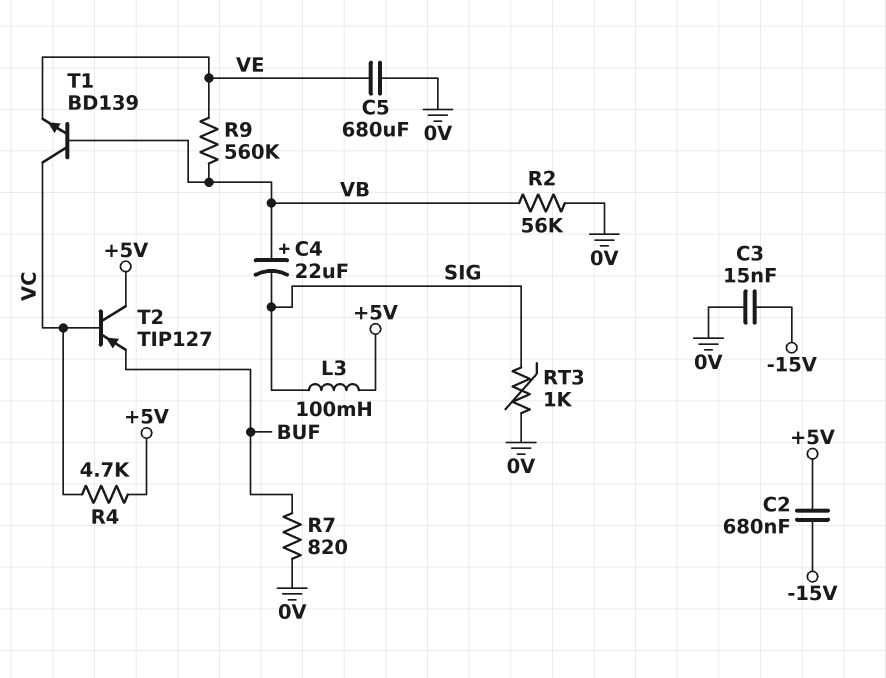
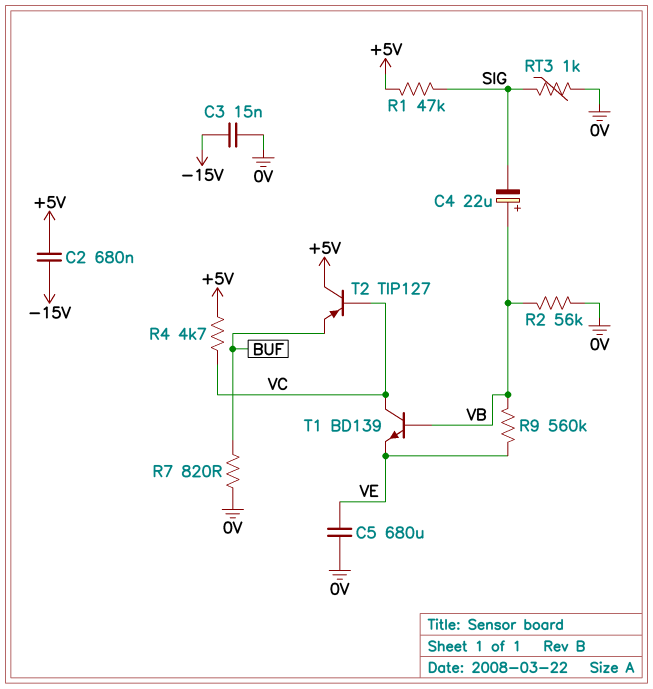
L3: 100mH (+5V, SIG) -> none
R1: none -> 47k (+5V, SIG)

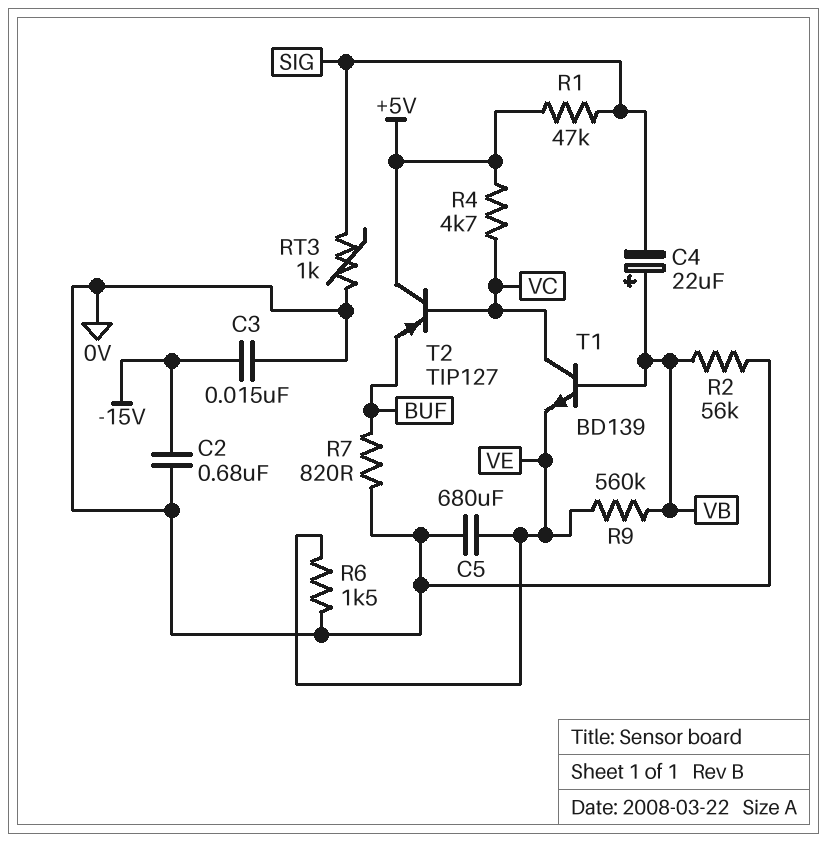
C2: 680nF (+5V, -15V) -> 680nF (-15V, 0V)
R6: none -> 1.5k (0V, VE)

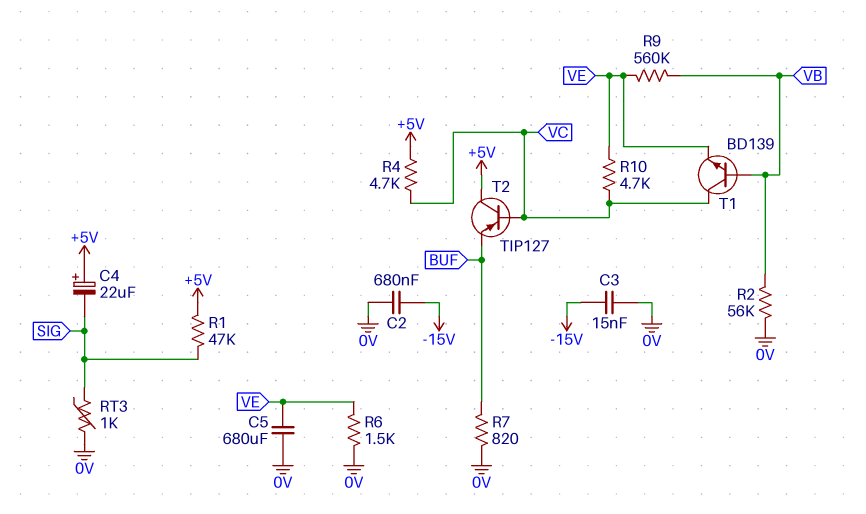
C4: 22uF (plus VB, minus SIG) -> 22uF (plus +5V, minus SIG)
R10: none -> 4.7k (VC, VE)

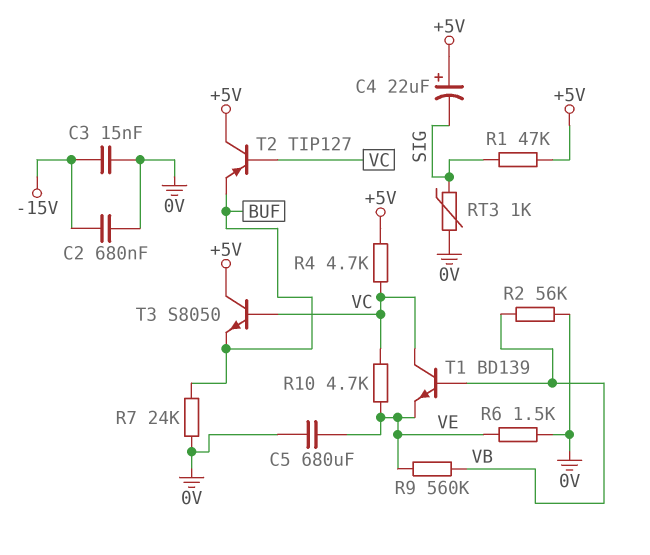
R7: 820 (0V, BUF) -> 24k (0V, BUF)
T3: none -> NPN S8050 (B VC, C +5V, E BUF)

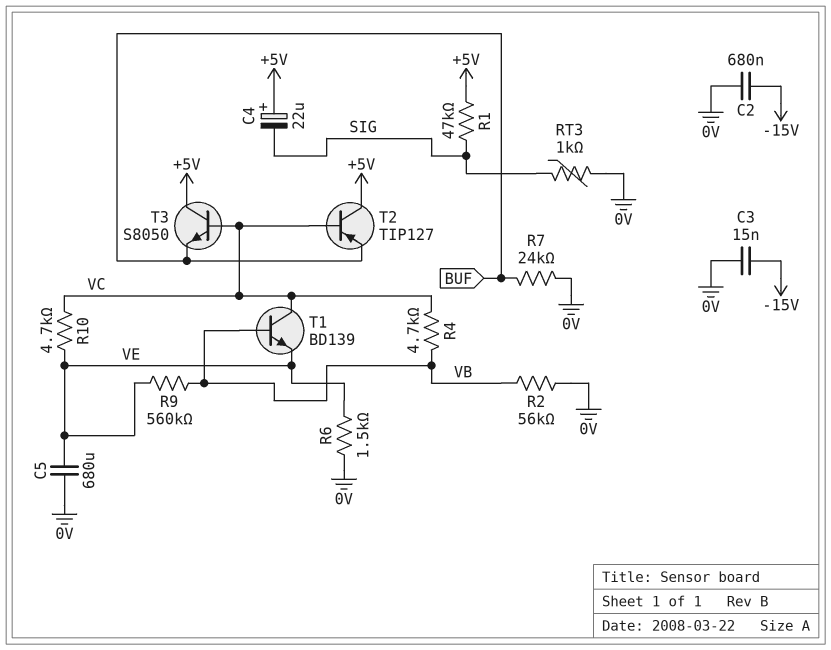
R4: 4.7k (+5V, VC) -> 4.7k (VB, VC)

